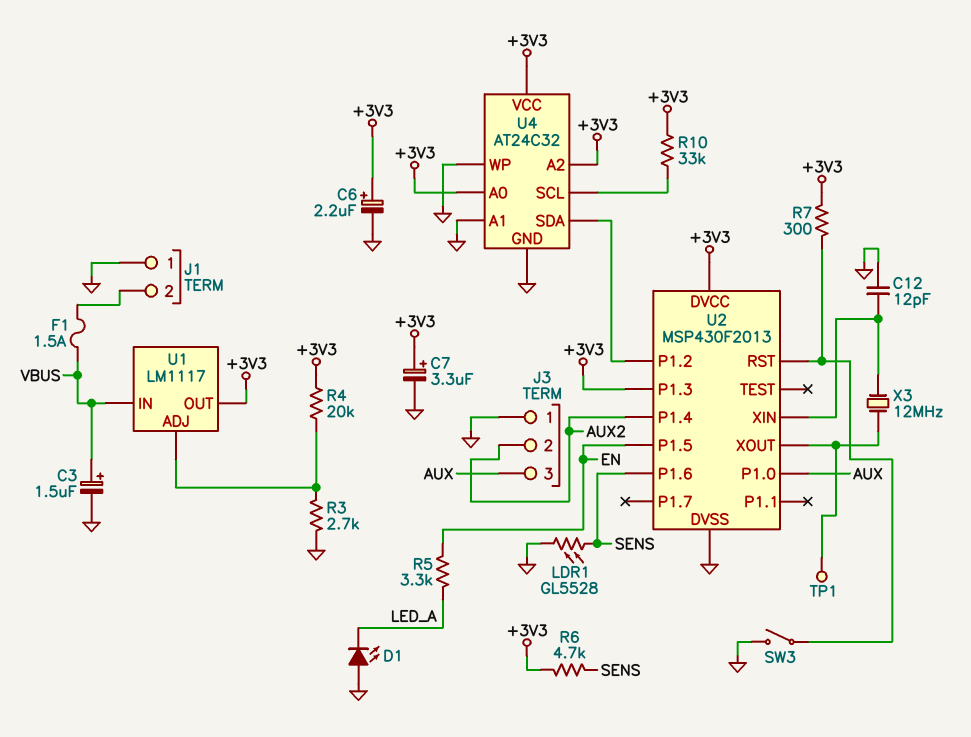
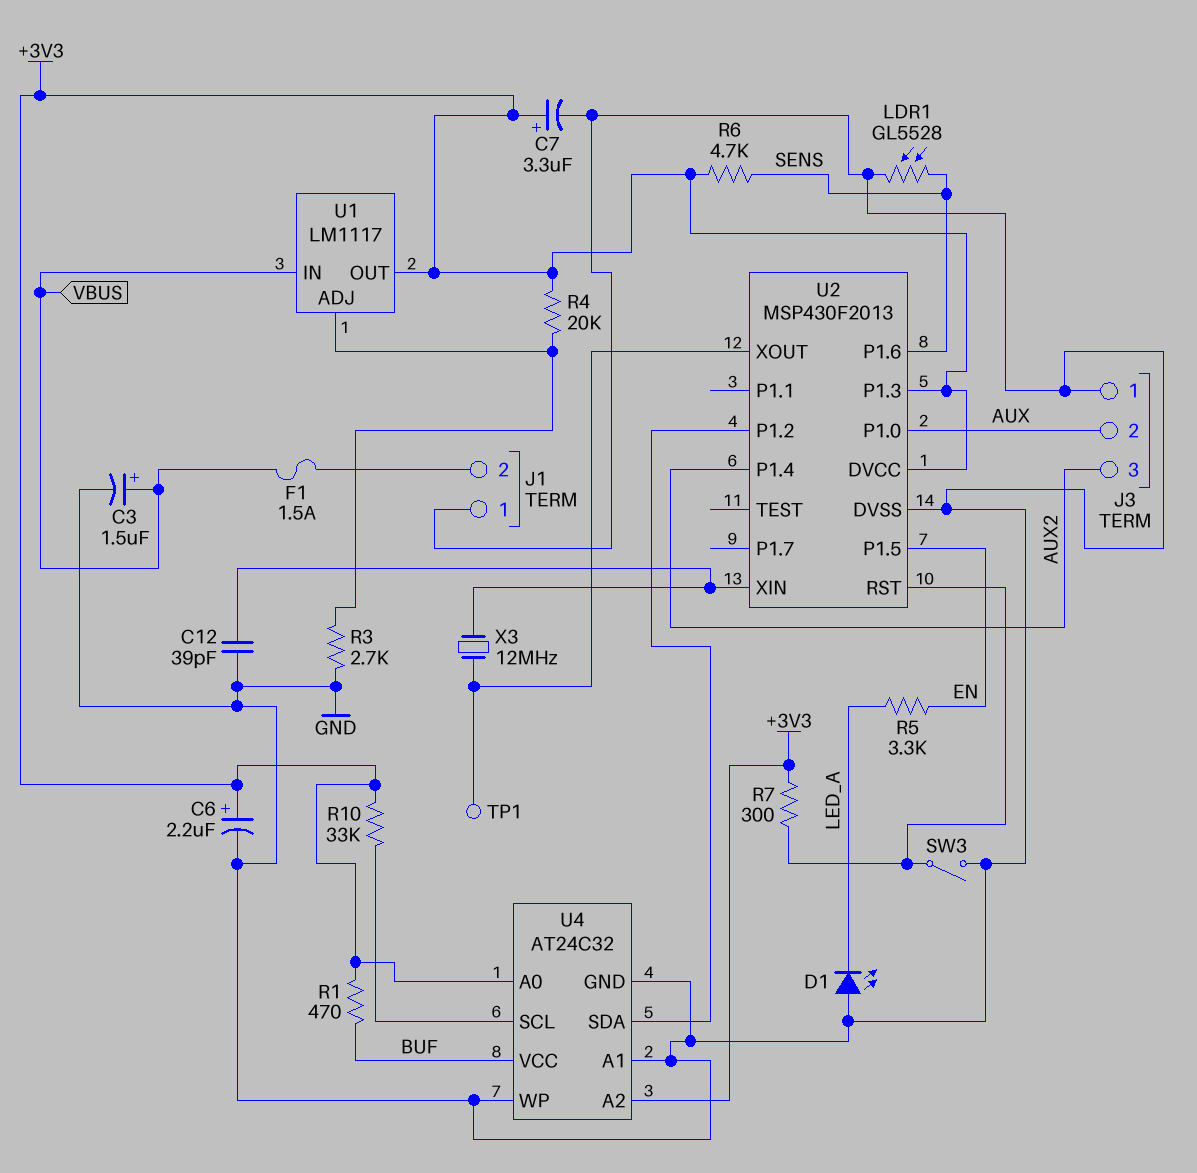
C12: 12pF (GND, U2/XIN) -> 39pF (GND, U2/XIN)
J3 pin 2: AUX2 -> AUX
J3 pin 3: AUX -> AUX2
R1: none -> 470 (+3V3, BUF)
U4 pin VCC: +3V3 -> BUF

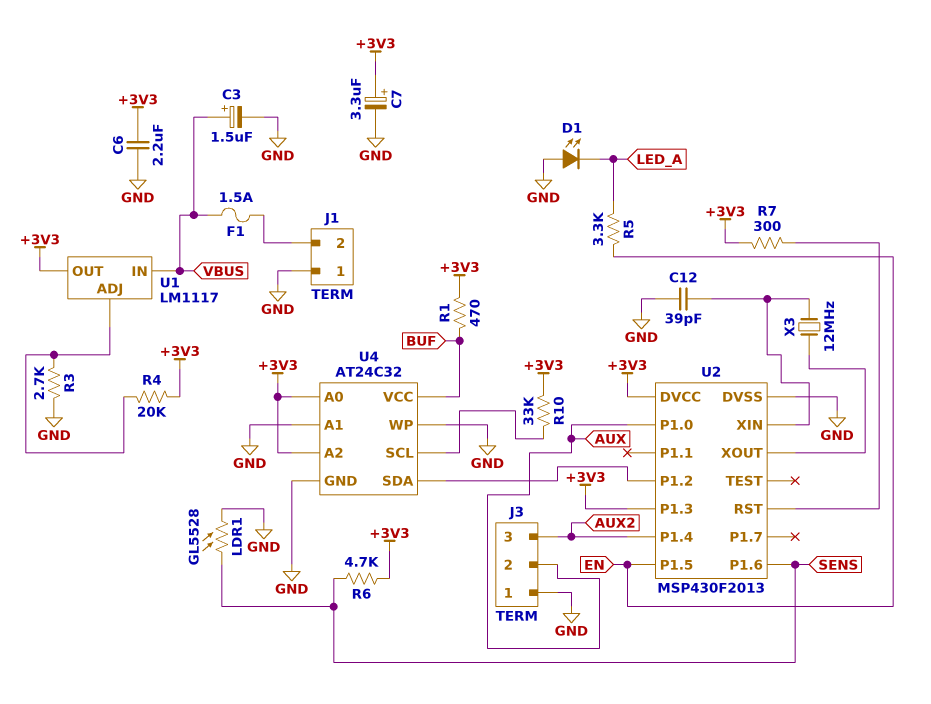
C6: 2.2uF (plus +3V3, minus GND) -> 2.2uF (+3V3, GND)
SW3: switch (GND, U2/RST) -> none
TP1: test point (U2/XOUT) -> none

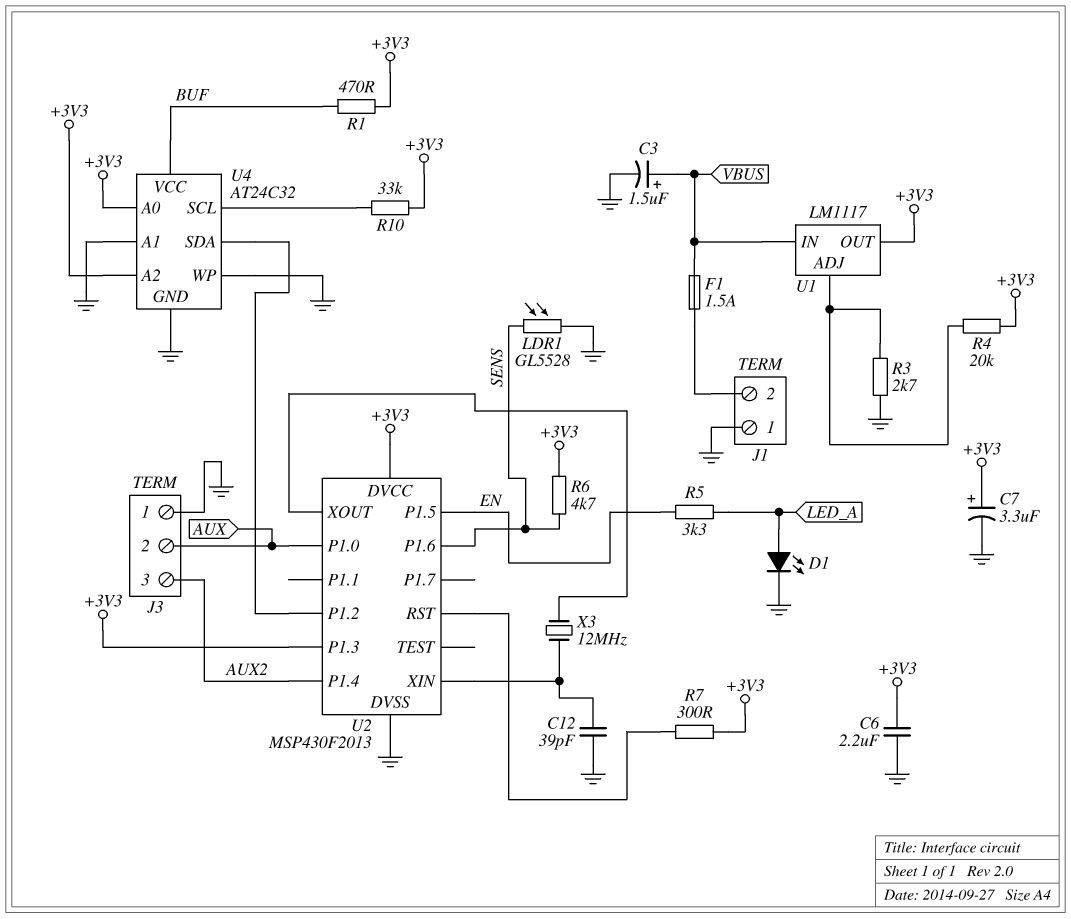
D1: LED (A GND, K LED_A) -> LED (A LED_A, K GND)

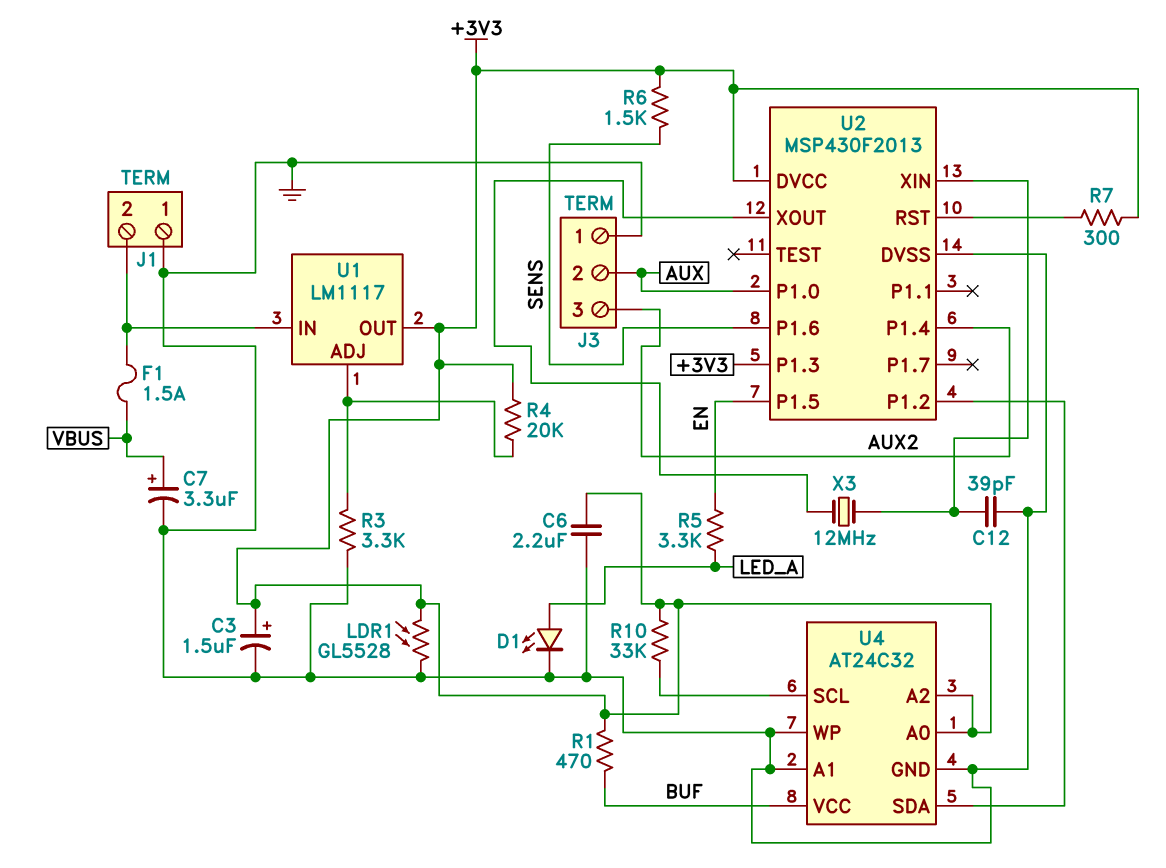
C3: 1.5uF (plus VBUS, minus GND) -> 1.5uF (plus +3V3, minus GND)
C7: 3.3uF (plus +3V3, minus GND) -> 3.3uF (plus VBUS, minus GND)
LDR1: GL5528 (GND, SENS) -> GL5528 (+3V3, GND)
R3: 2.7k (GND, U1/ADJ) -> 3.3k (GND, U1/ADJ)
R6: 4.7k (+3V3, SENS) -> 1.5k (+3V3, SENS)
U1 pin IN: VBUS -> J1/2

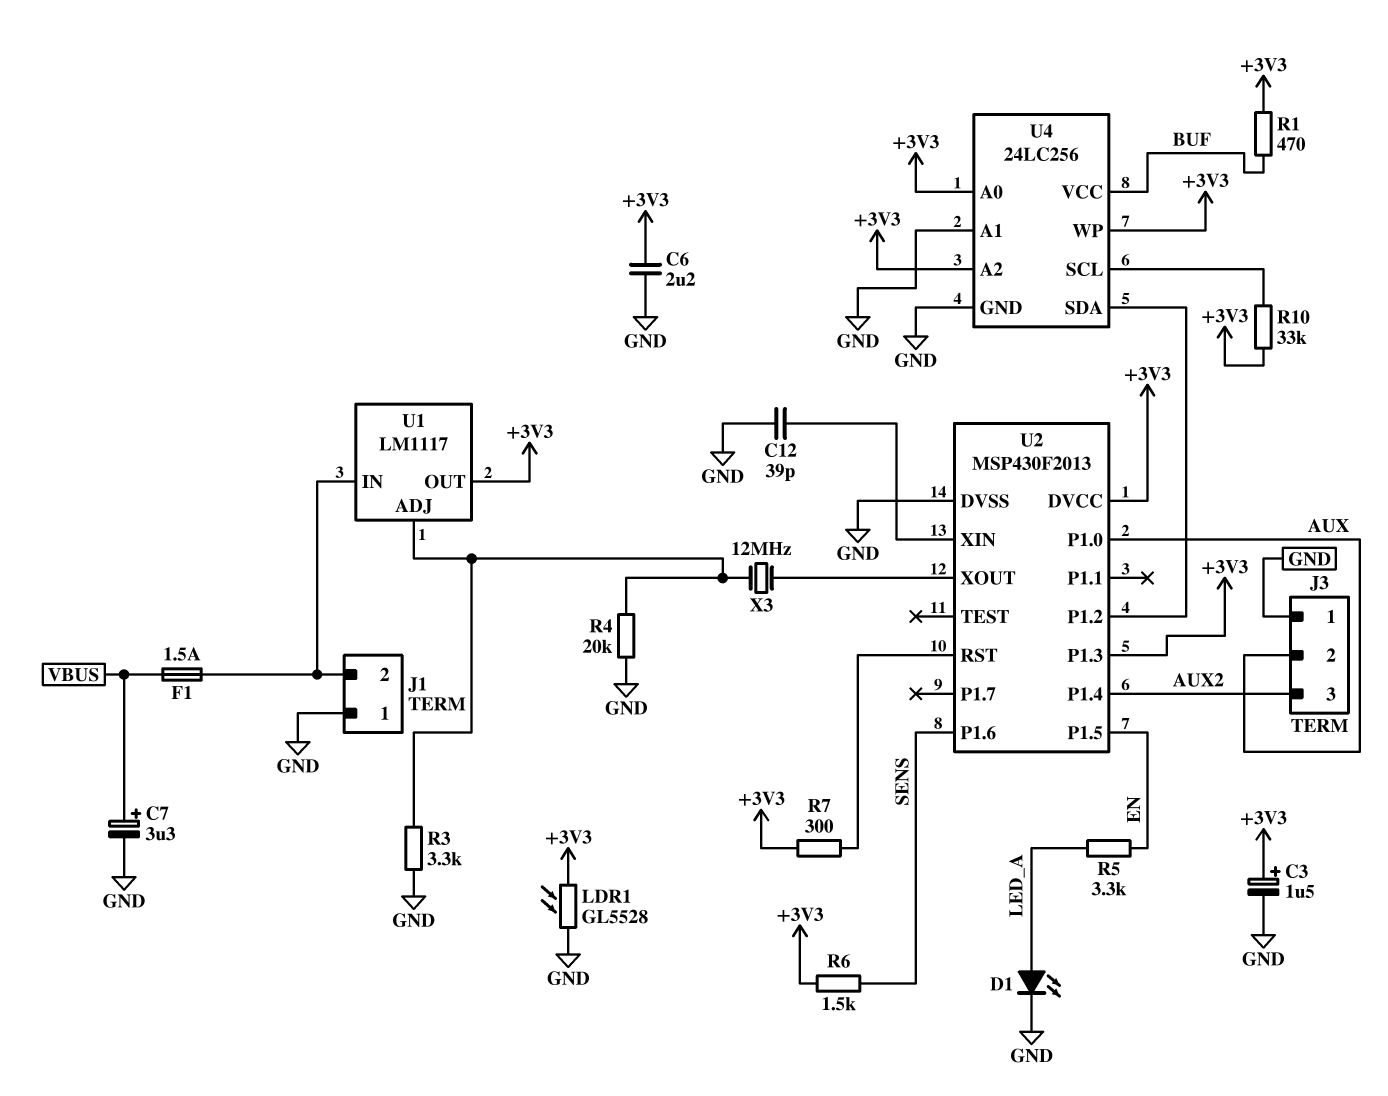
R4: 20k (+3V3, U1/ADJ) -> 20k (GND, U1/ADJ)
U4: AT24C32 -> 24LC256
U4 pin WP: GND -> +3V3
X3: 12MHz (U2/XIN, U2/XOUT) -> 12MHz (U1/ADJ, U2/XOUT)

